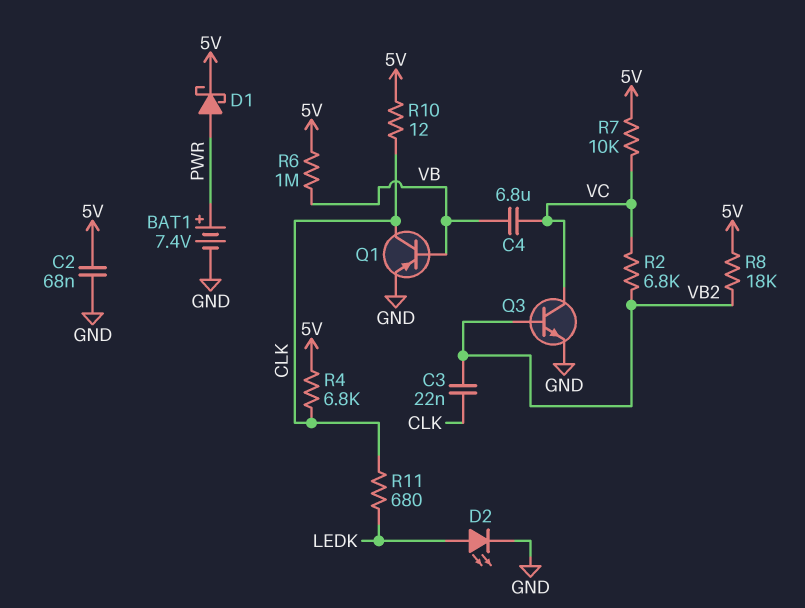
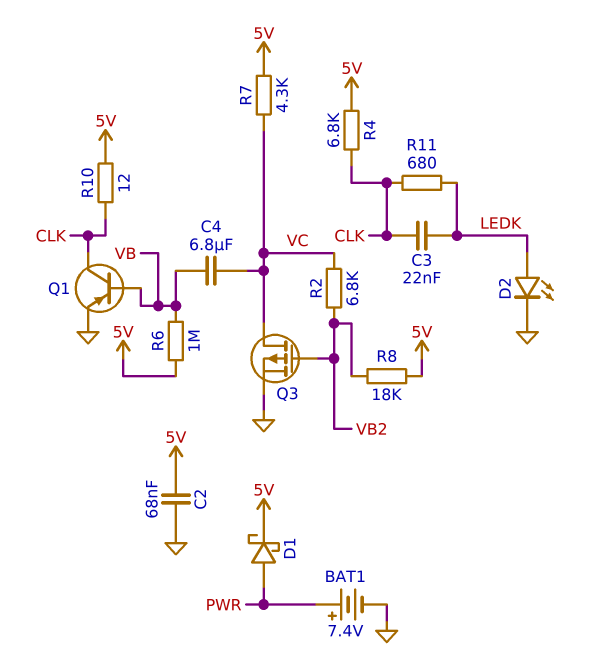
C3: 22nF (CLK, VB2) -> 22nF (CLK, LEDK)
Q3: NPN (B VB2, C VC, E GND) -> PMOS (G VB2, D VC, S GND)
R7: 10k (5V, VC) -> 4.3k (5V, VC)

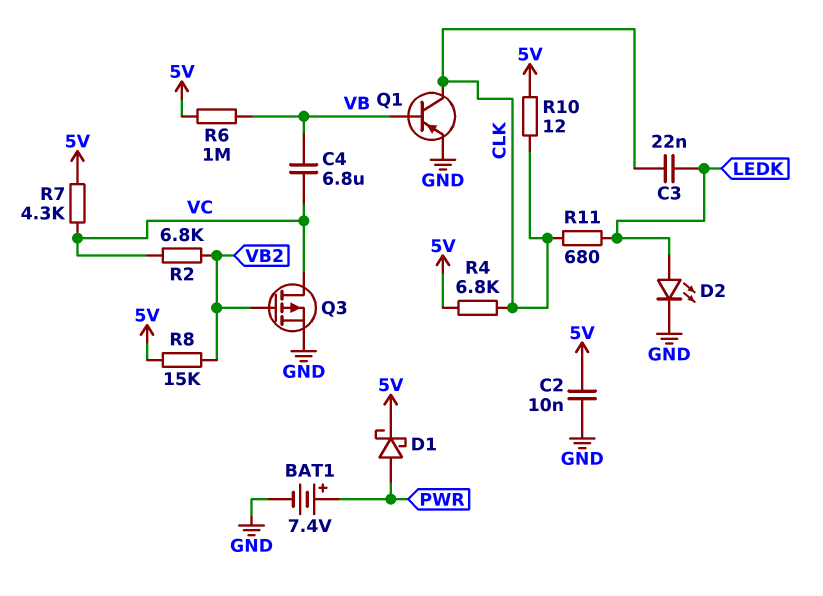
C2: 68nF (5V, GND) -> 10nF (5V, GND)
R8: 18k (5V, VB2) -> 15k (5V, VB2)

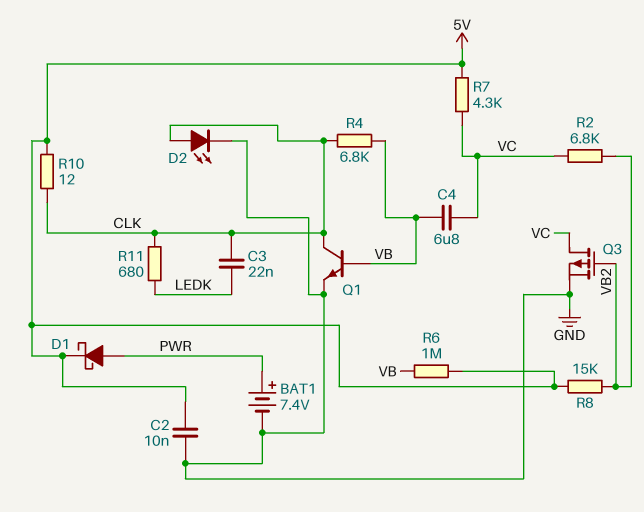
D2: LED (A LEDK, K GND) -> LED (A CLK, K GND)
Q1: PNP (B VB, C CLK, E GND) -> NPN (B VB, C CLK, E GND)
R4: 6.8k (5V, CLK) -> 6.8k (CLK, VB)

